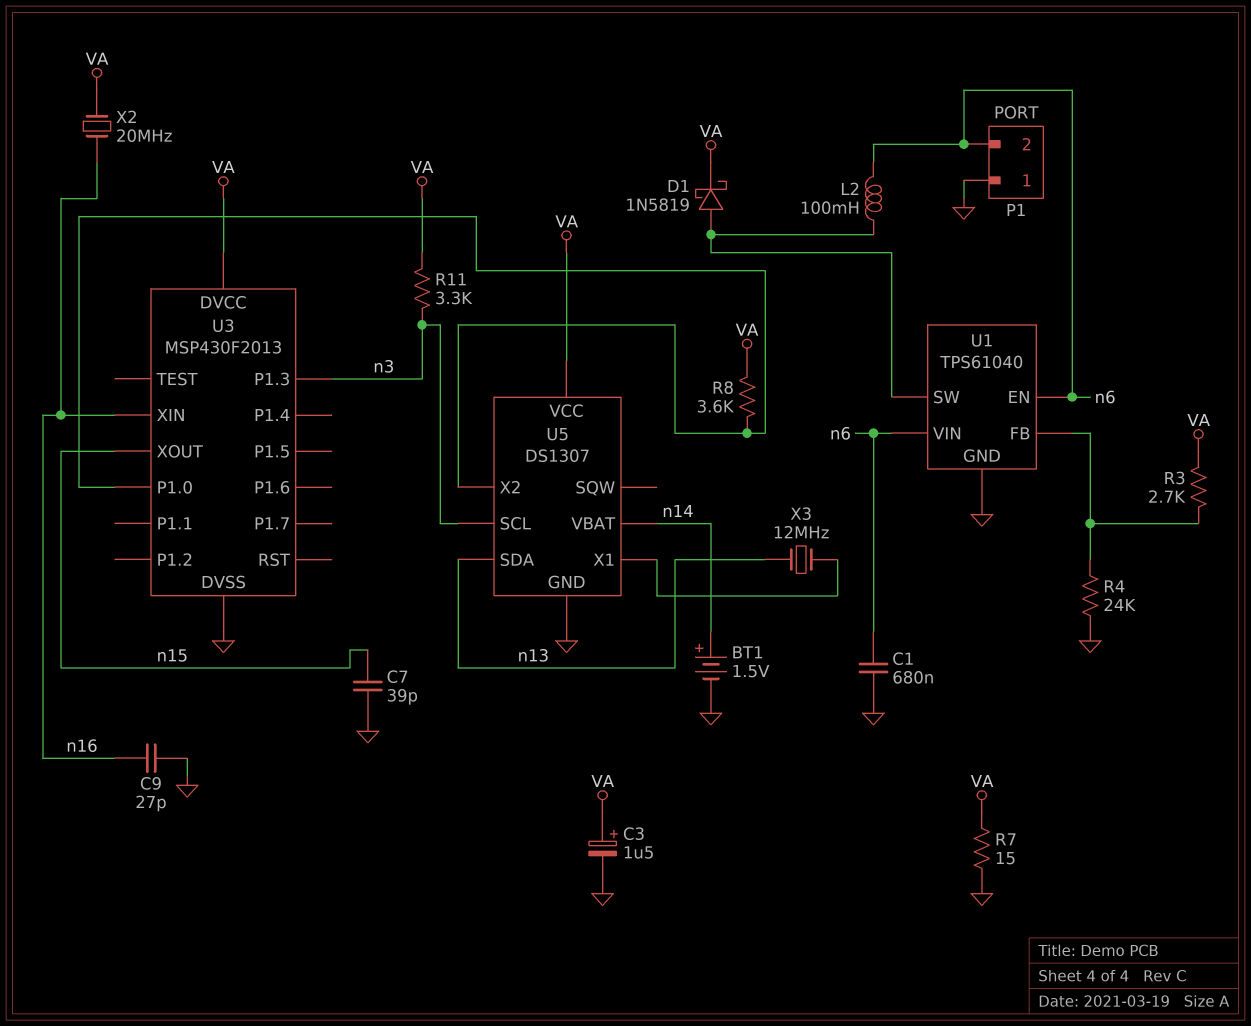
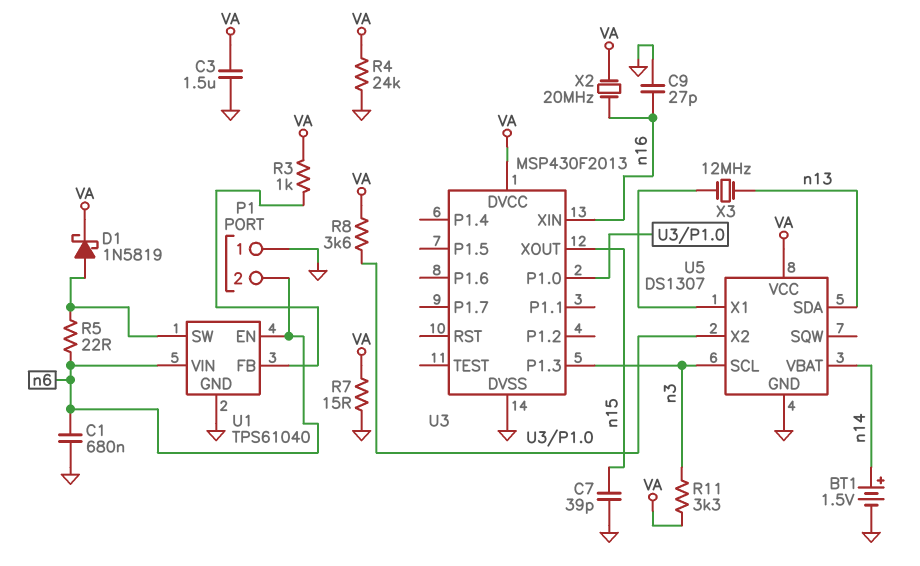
C3: 1.5uF (plus VA, minus GND) -> 1.5uF (GND, VA)
L2: 100mH (U1/SW, n6) -> none
R3: 2.7k (U1/FB, VA) -> 1k (U1/FB, VA)
R4: 24k (GND, U1/FB) -> 24k (GND, VA)
R5: none -> 22 (U1/SW, n6)

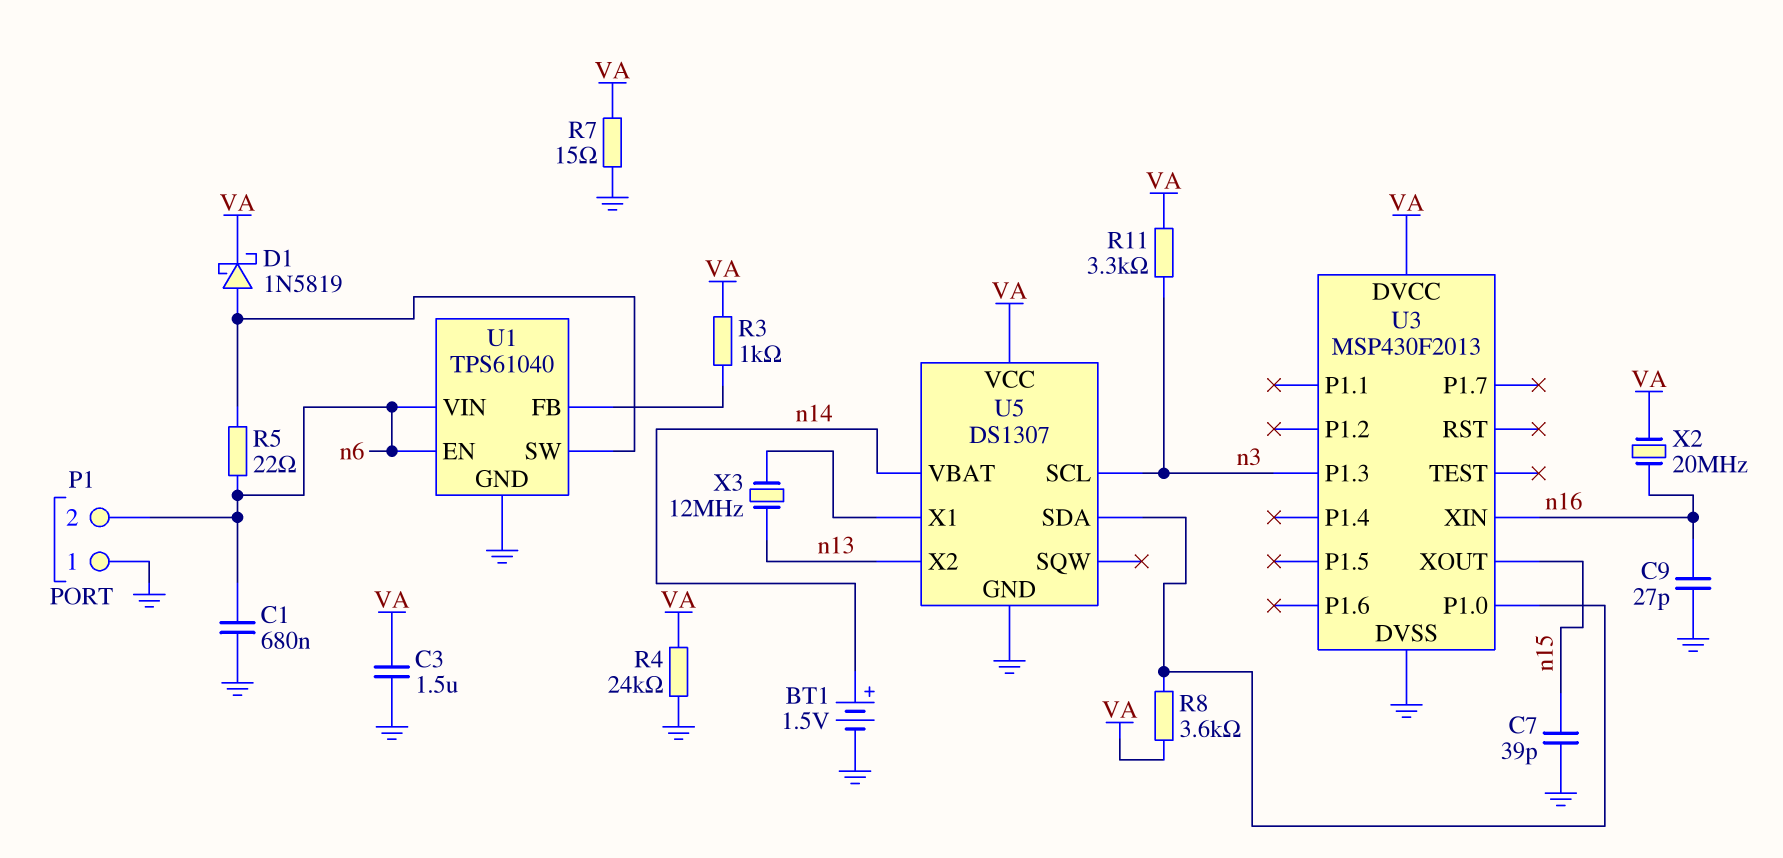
U5 pin SDA: n13 -> U3/P1.0
U5 pin X2: U3/P1.0 -> n13

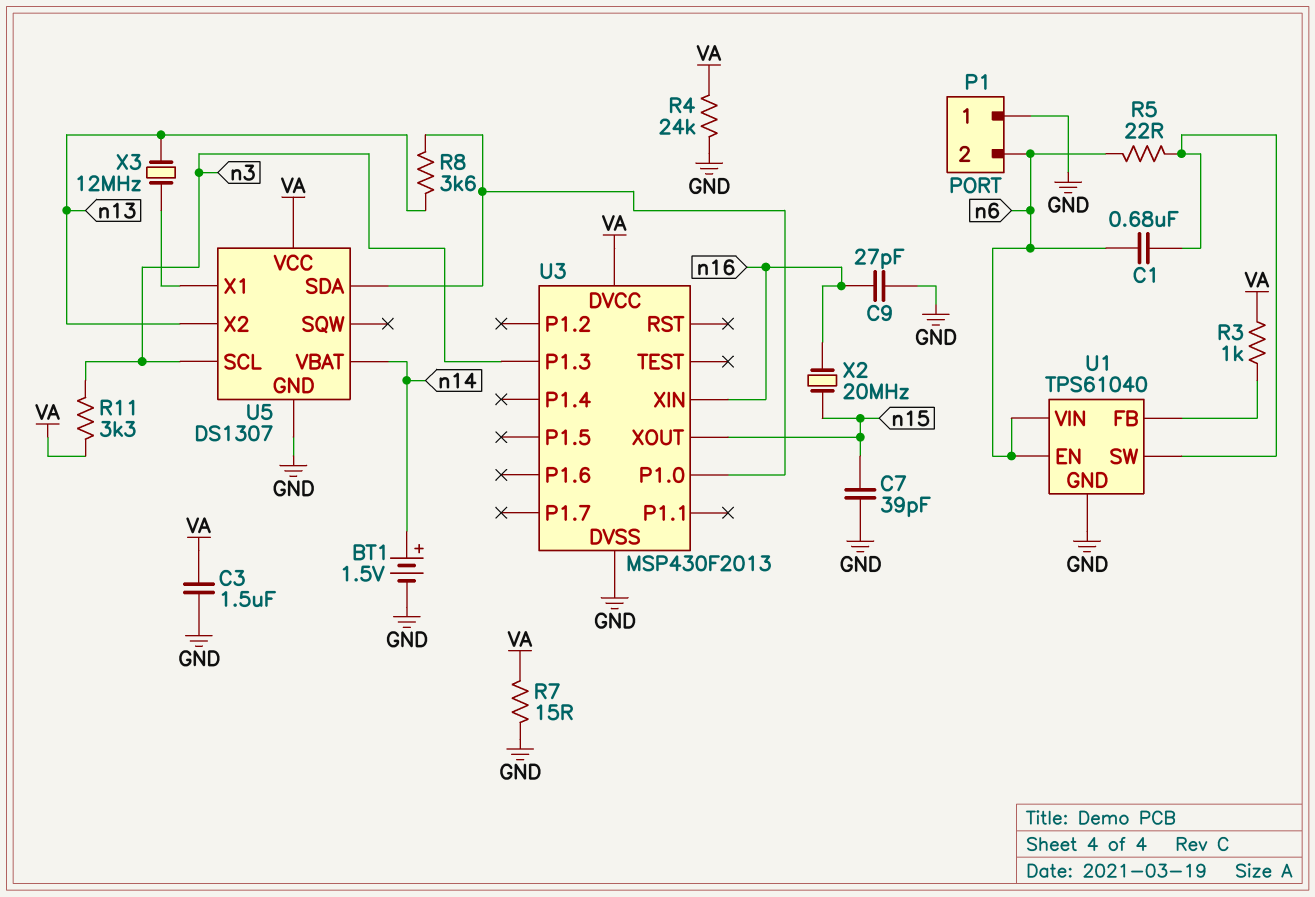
C1: 680nF (GND, n6) -> 680nF (U1/SW, n6)
D1: schottky 1N5819 (A U1/SW, K VA) -> none
R8: 3.6k (U3/P1.0, VA) -> 3.6k (U3/P1.0, n13)
X2: 20MHz (VA, n16) -> 20MHz (n15, n16)

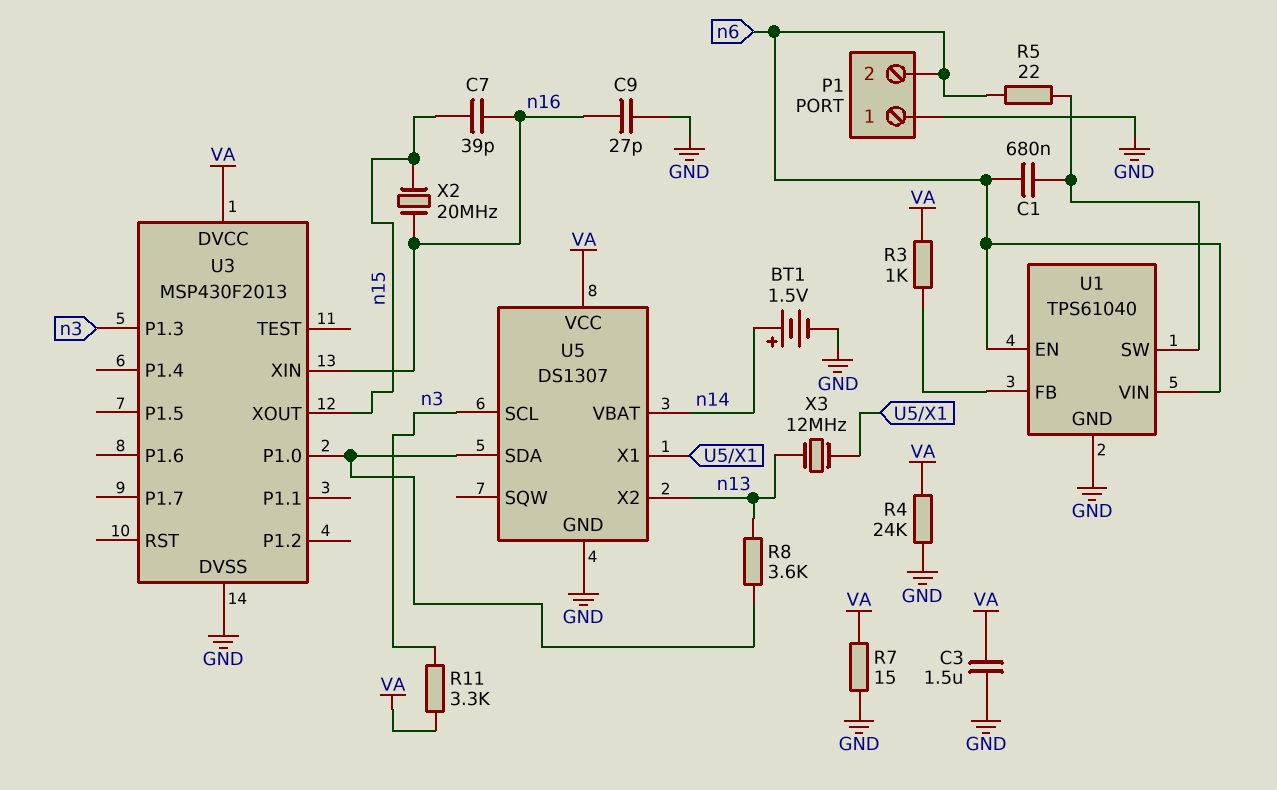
C7: 39pF (GND, n15) -> 39pF (n15, n16)

